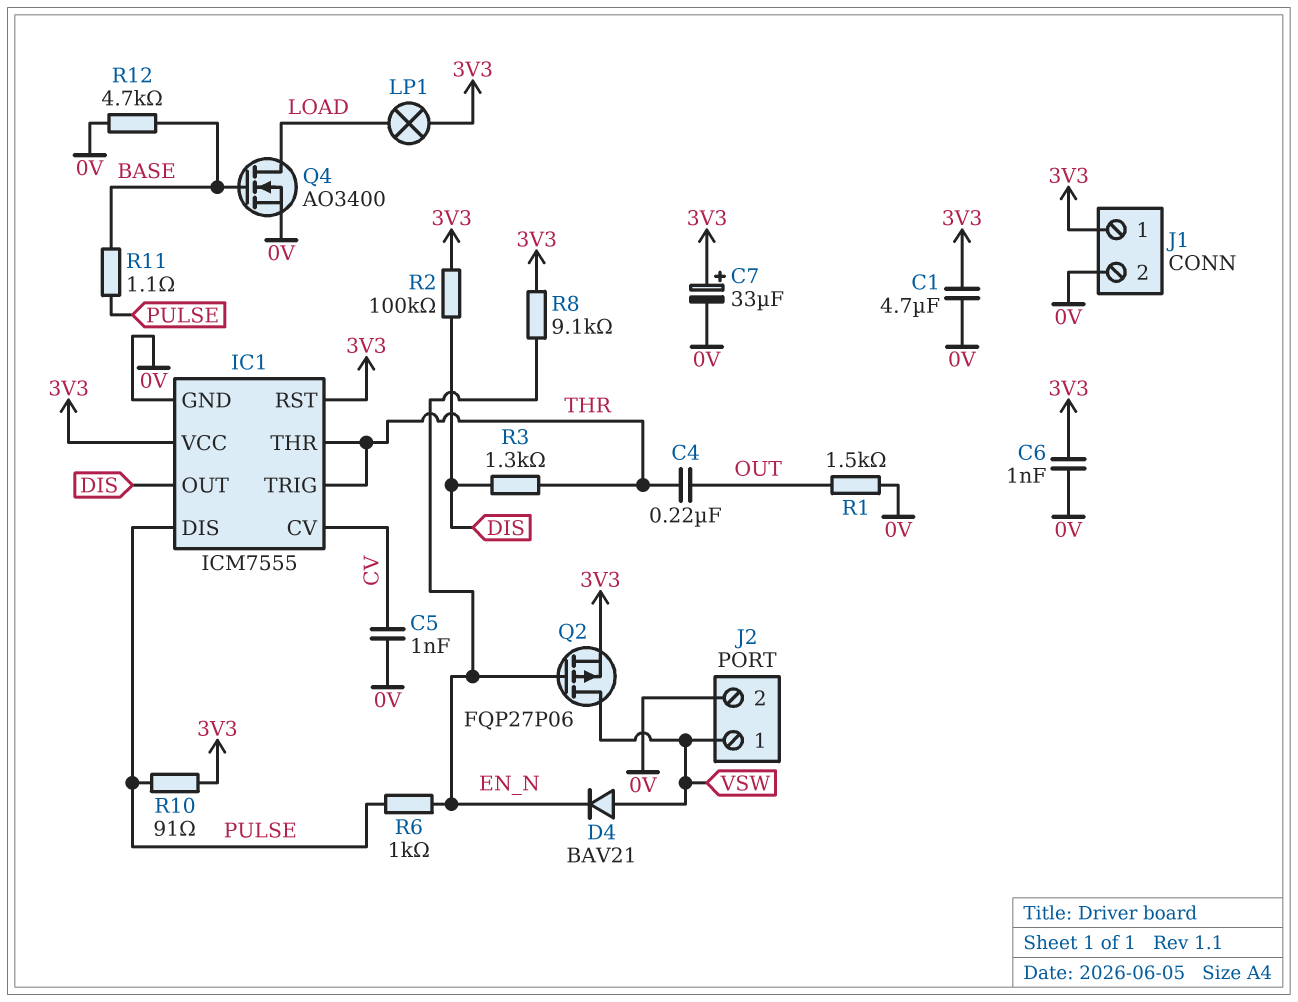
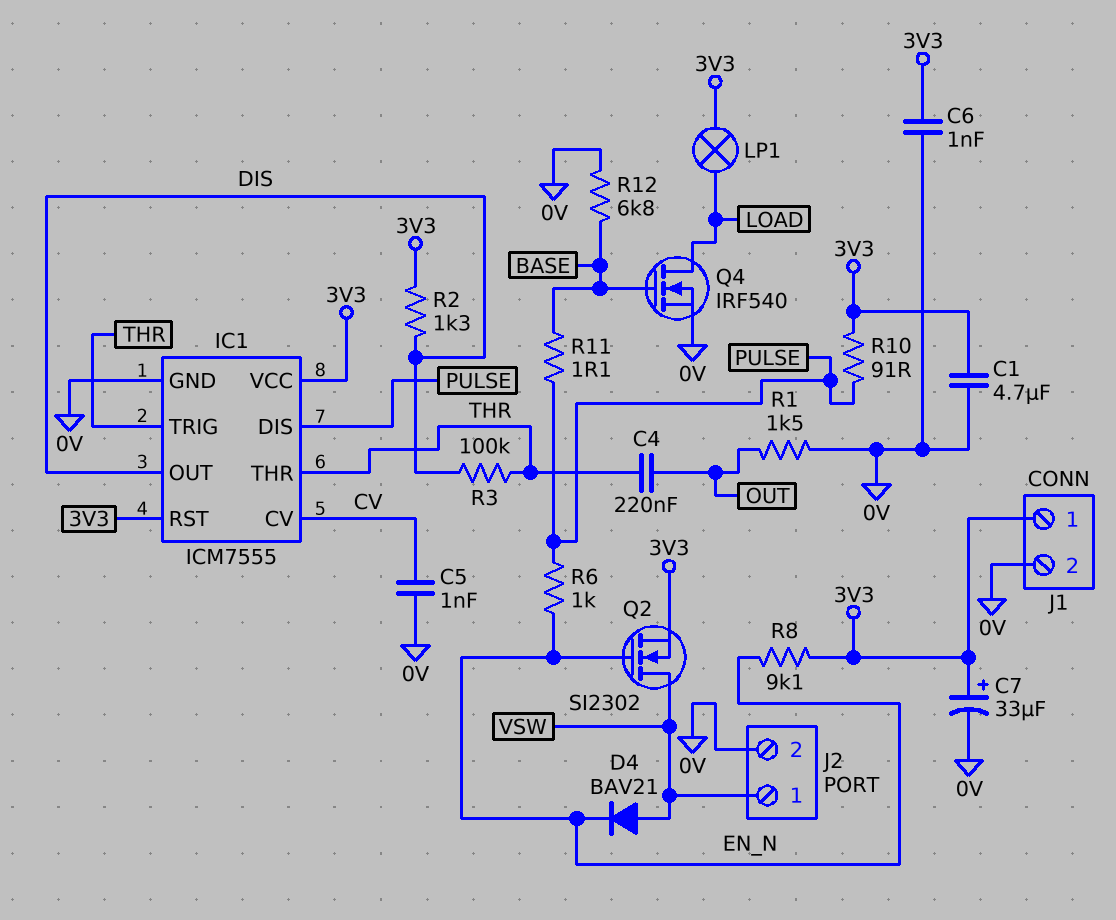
Q2: PMOS FQP27P06 (G EN_N, D VSW, S 3V3) -> NMOS SI2302 (G EN_N, D VSW, S 3V3)
Q4: NMOS AO3400 (G BASE, D LOAD, S 0V) -> NMOS IRF540 (G BASE, D LOAD, S 0V)
R2: 100k (3V3, DIS) -> 1.3k (3V3, DIS)
R3: 1.3k (DIS, THR) -> 100k (DIS, THR)
R12: 4.7k (0V, BASE) -> 6.8k (0V, BASE)

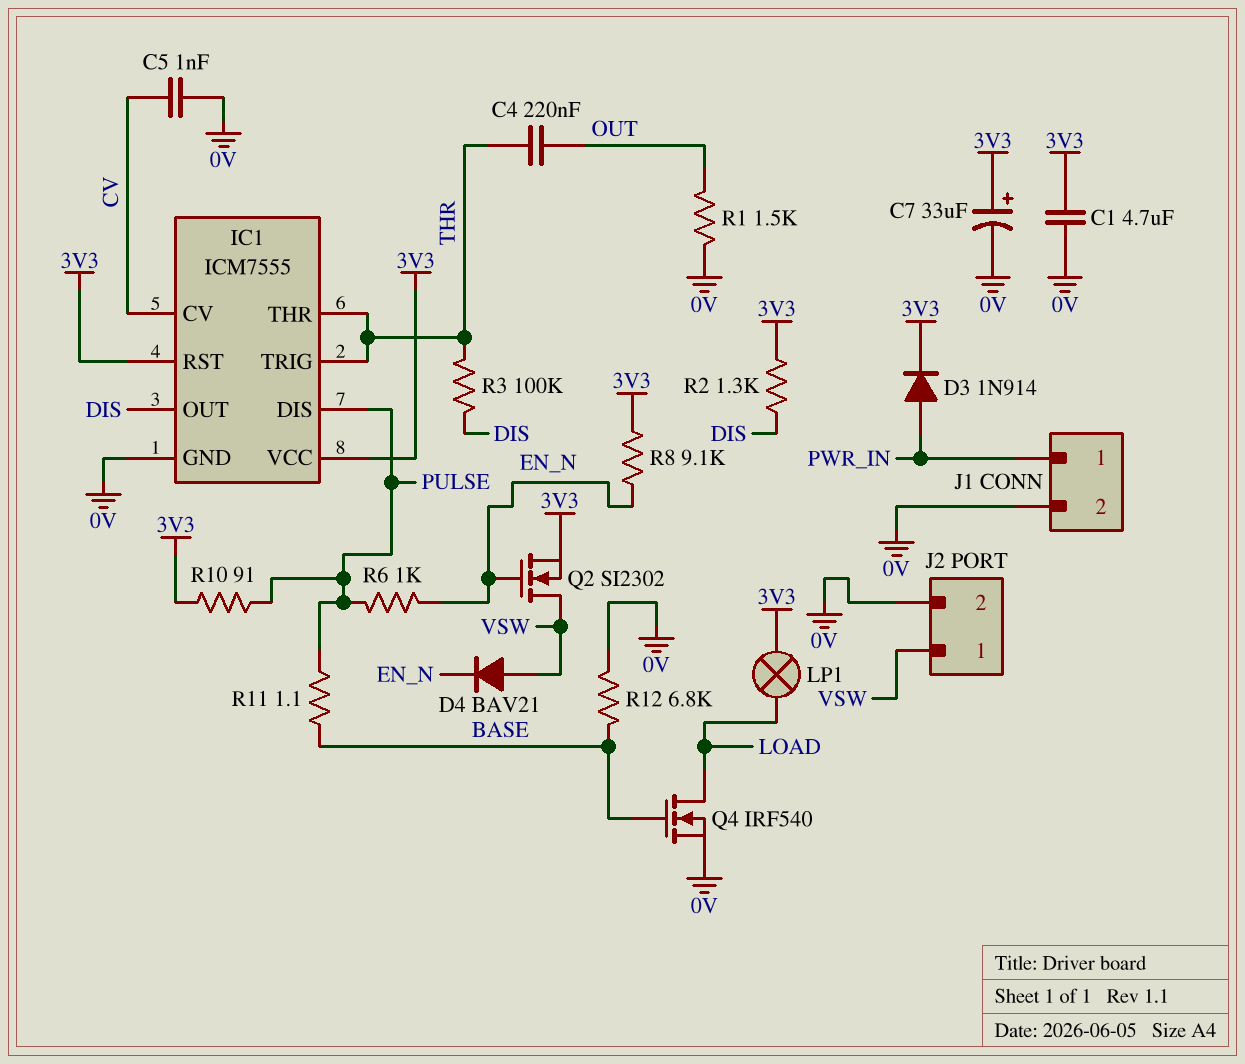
C6: 1nF (0V, 3V3) -> none
D3: none -> diode 1N914 (A PWR_IN, K 3V3)
J1 pin 1: 3V3 -> PWR_IN

